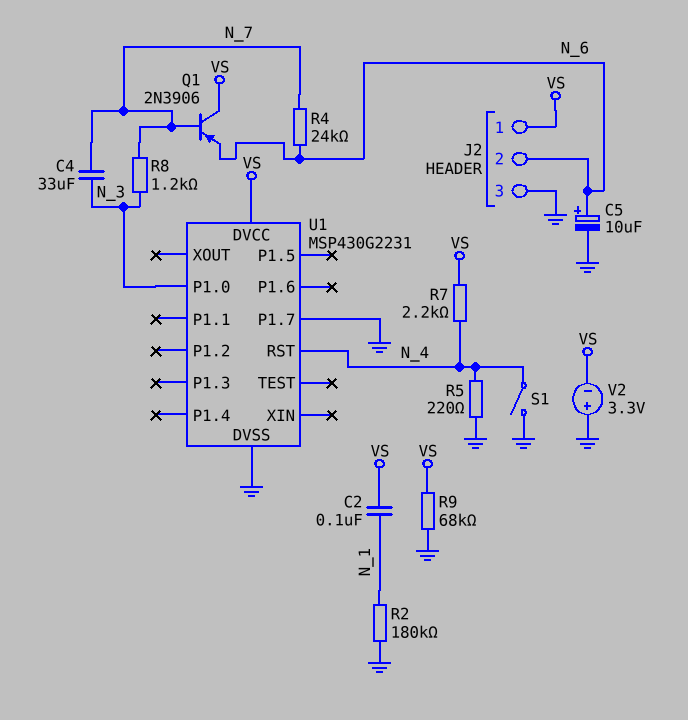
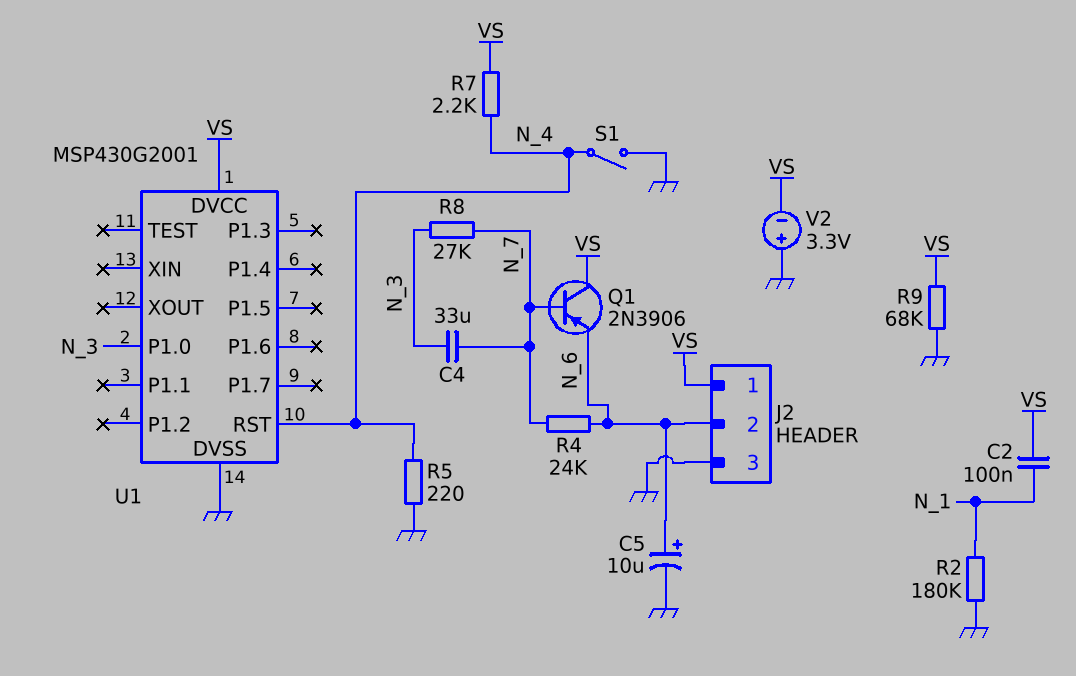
R8: 1.2k (N_3, N_7) -> 27k (N_3, N_7)
U1: MSP430G2231 -> MSP430G2001
U1 pin P1.7: GND -> none

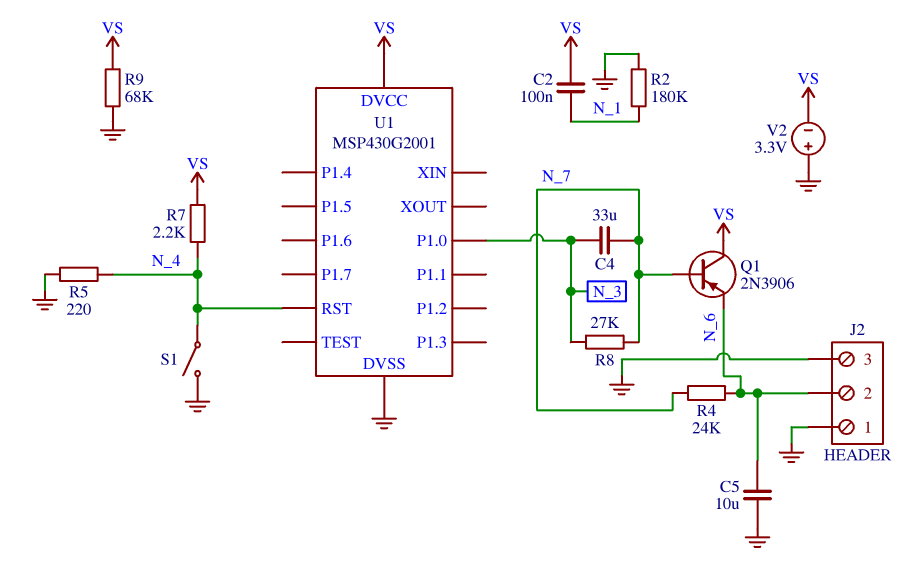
C5: 10uF (plus N_6, minus GND) -> 10uF (GND, N_6)
J2 pin 1: VS -> GND

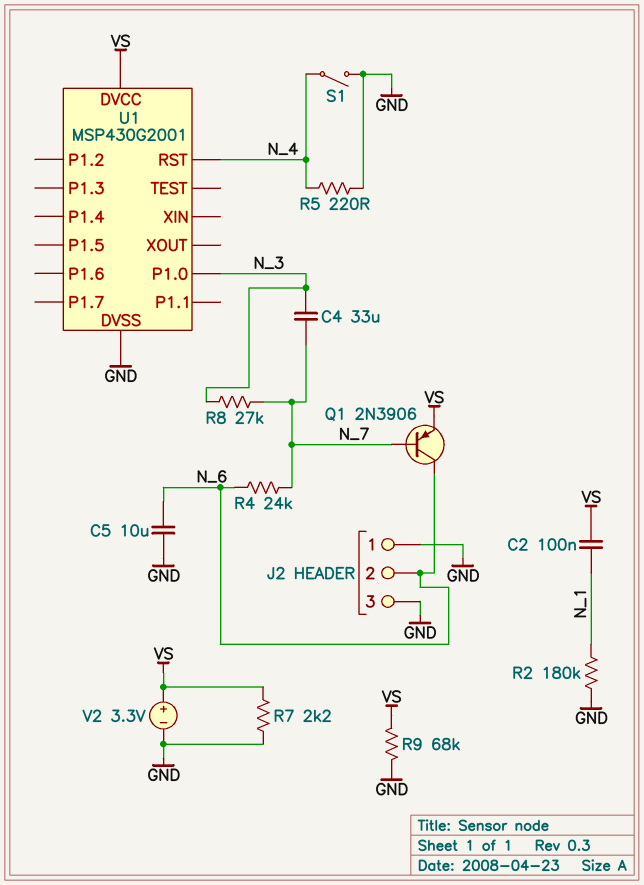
Q1: PNP 2N3906 (B N_7, C VS, E N_6) -> PNP 2N3906 (B N_7, C N_6, E VS)
R7: 2.2k (N_4, VS) -> 2.2k (GND, VS)
V2: 3.3V (plus GND, minus VS) -> 3.3V (plus VS, minus GND)

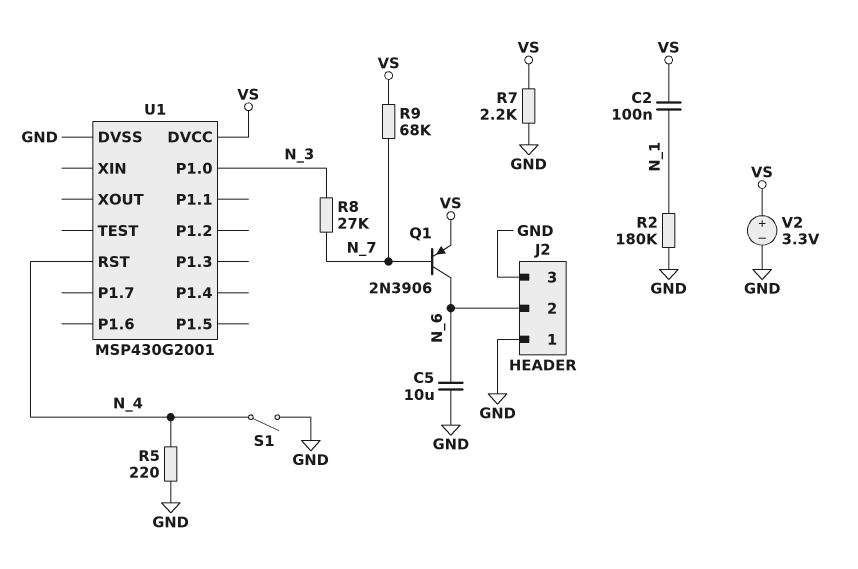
C4: 33uF (N_3, N_7) -> none
R4: 24k (N_6, N_7) -> none
R9: 68k (GND, VS) -> 68k (N_7, VS)

